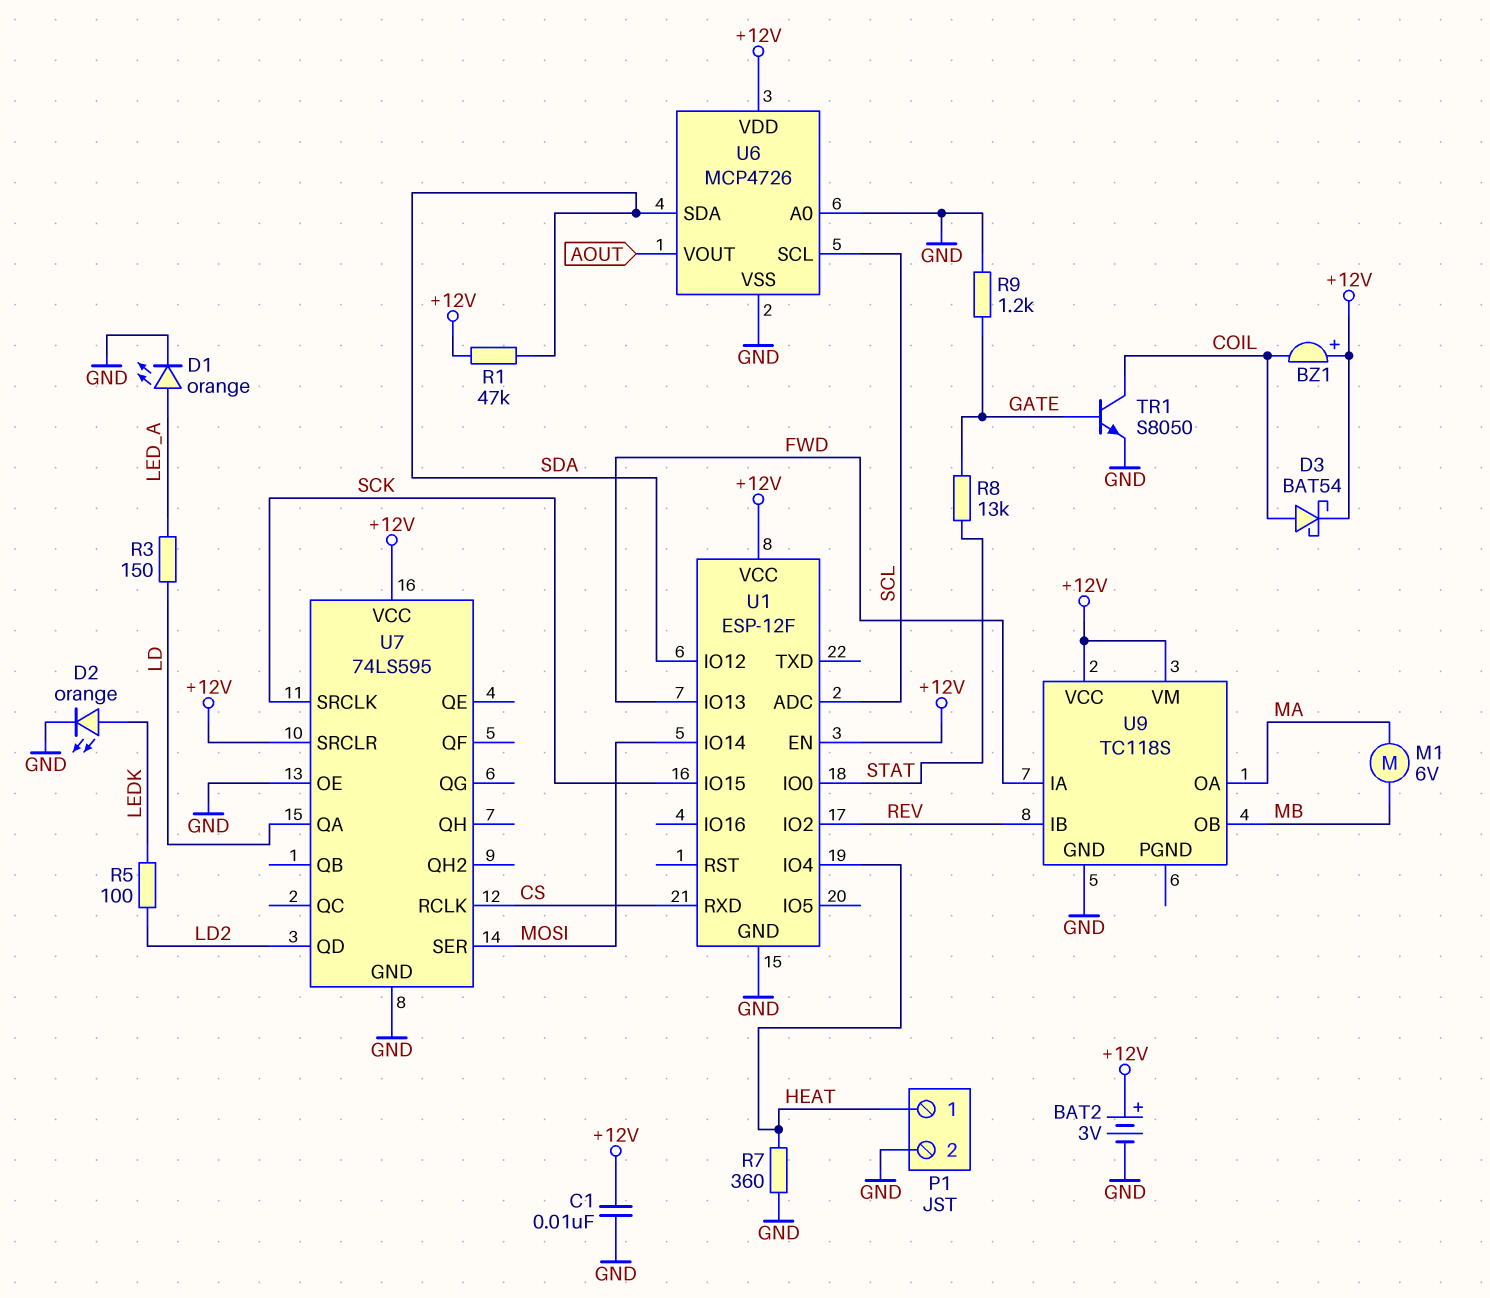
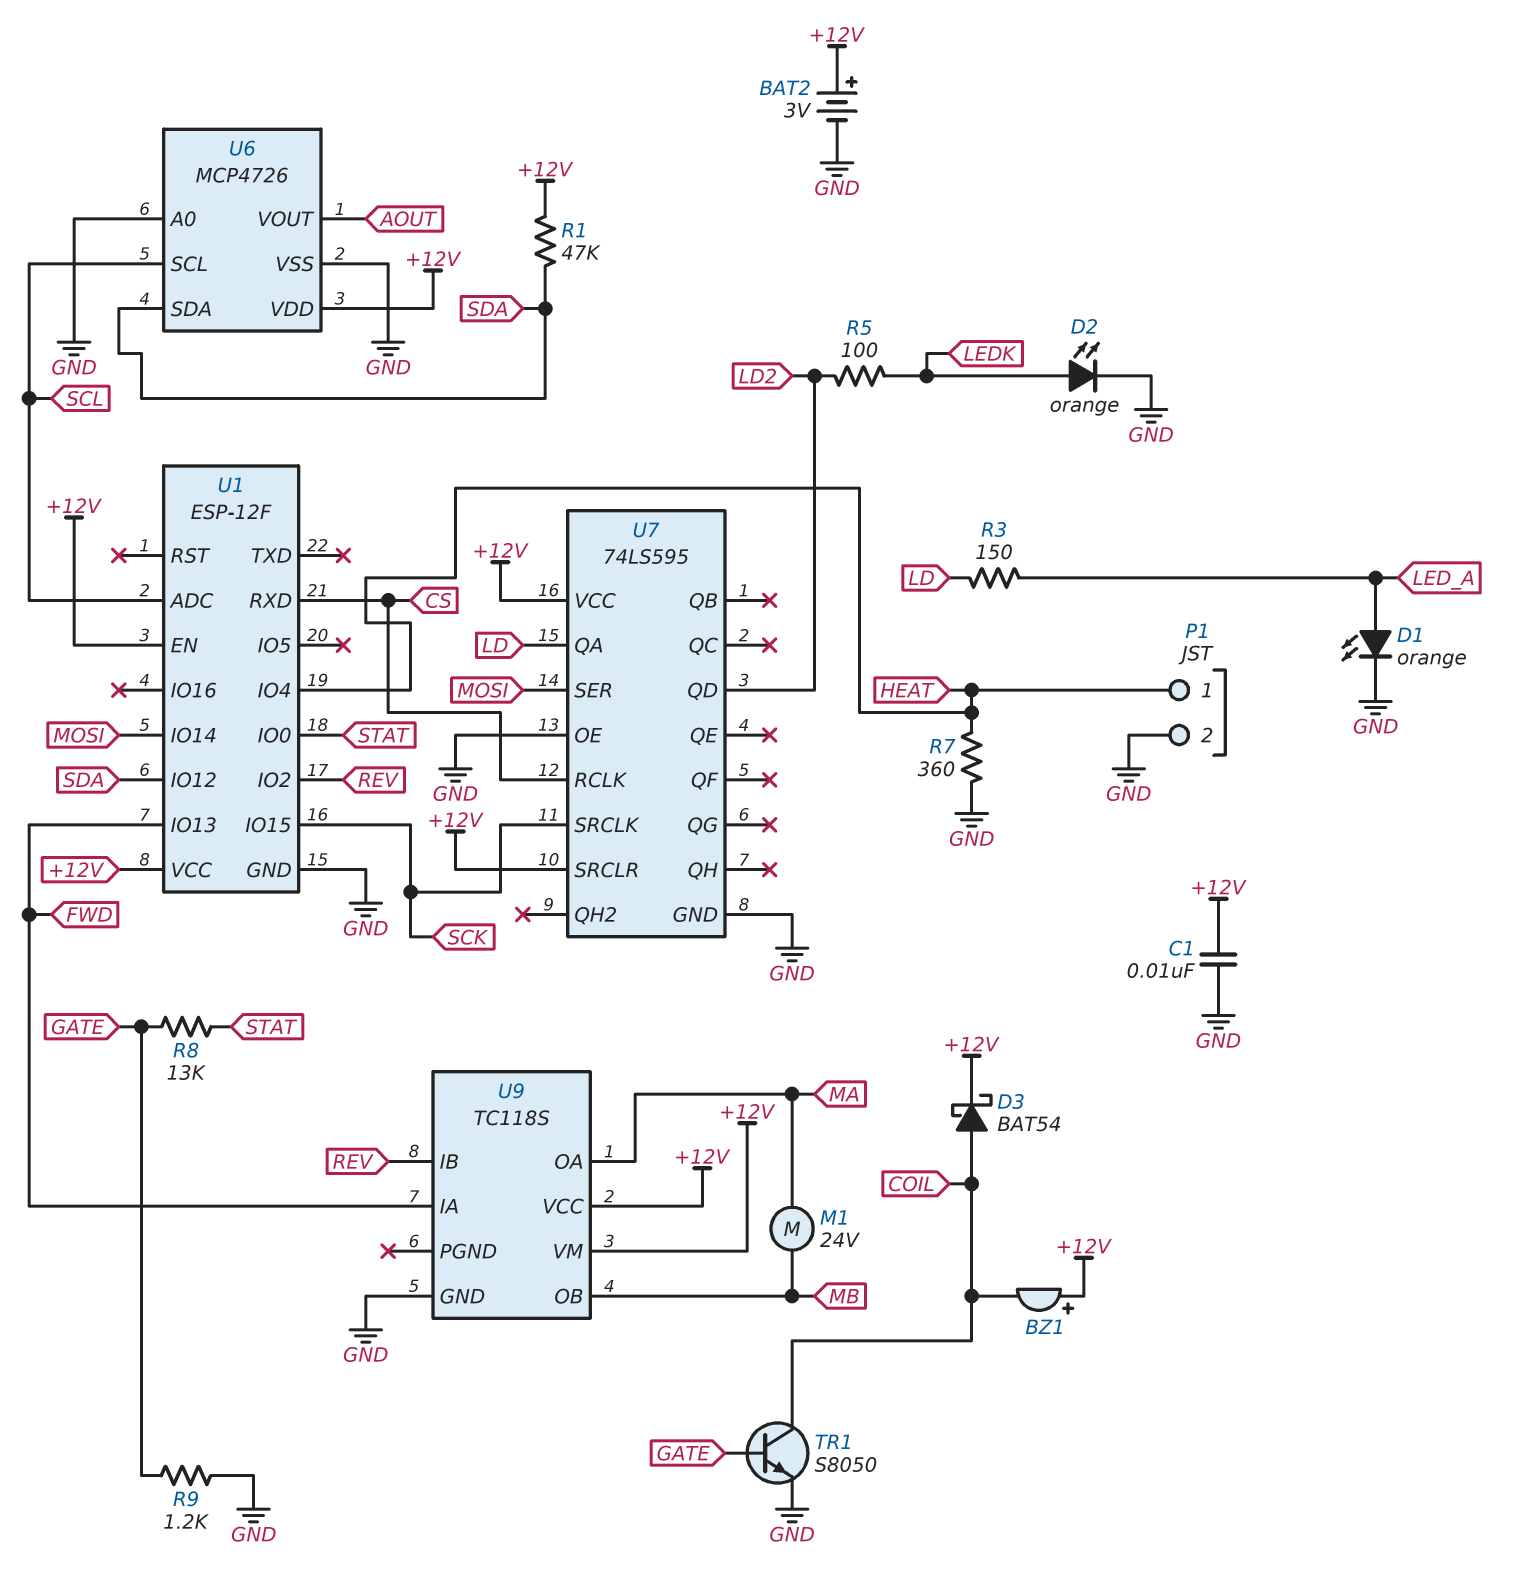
M1: motor 6V (MA, MB) -> motor 24V (MA, MB)

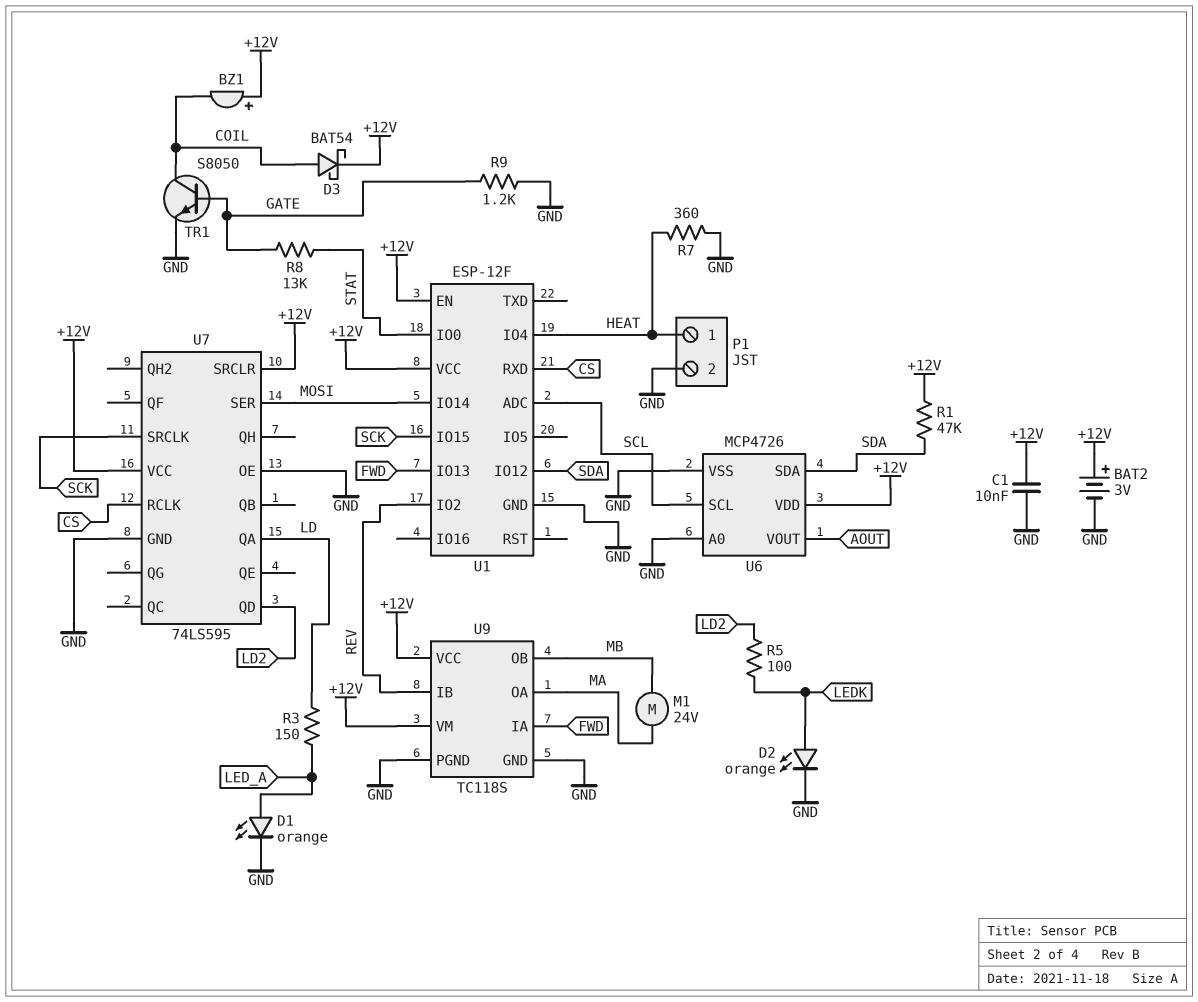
U9 pin PGND: none -> GND

